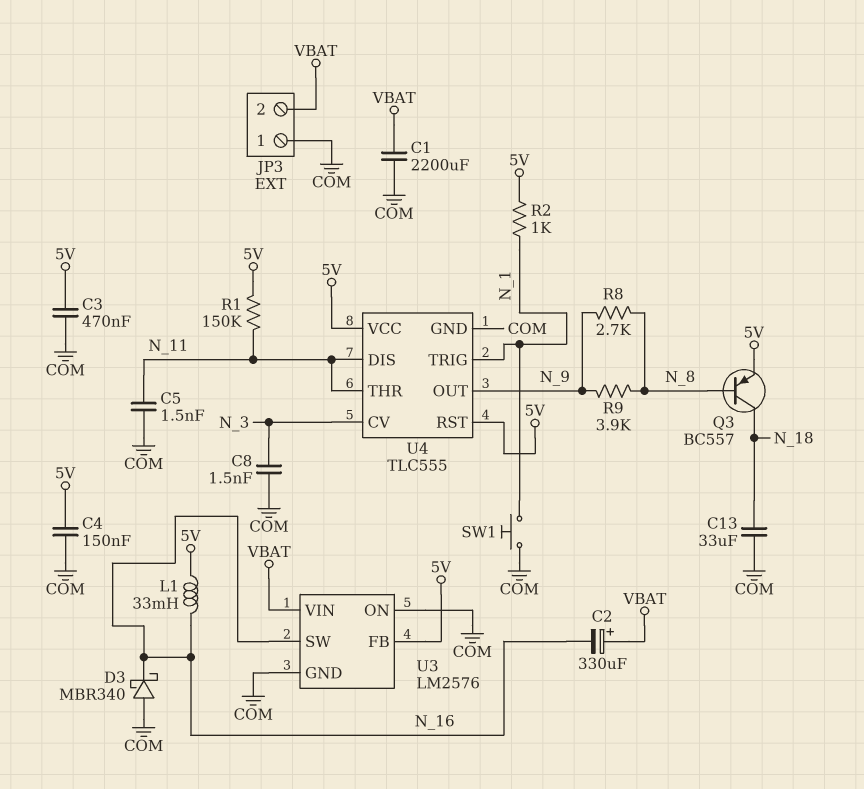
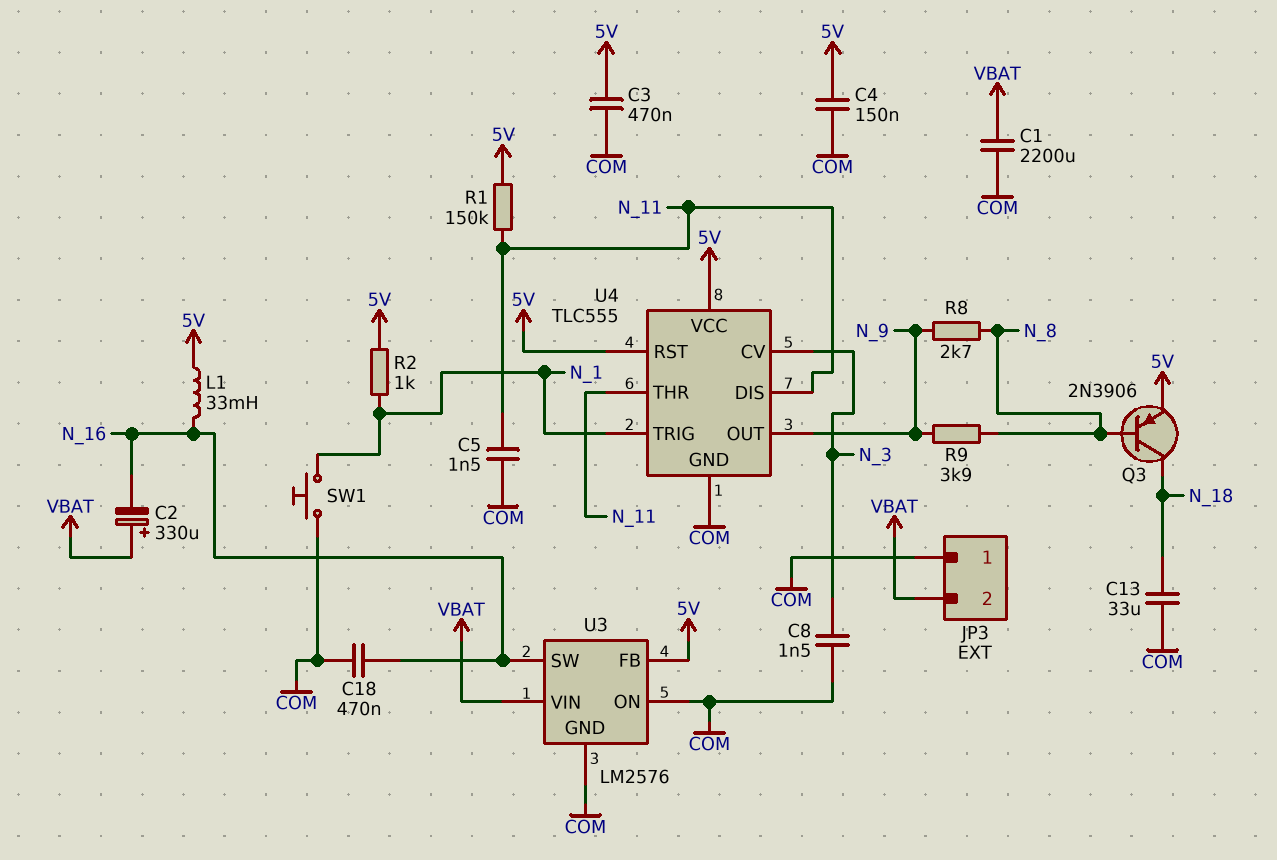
C18: none -> 470nF (COM, N_16)
D3: schottky MBR340 (A COM, K N_16) -> none
Q3: PNP BC557 (B N_8, C N_18, E 5V) -> PNP 2N3906 (B N_8, C N_18, E 5V)

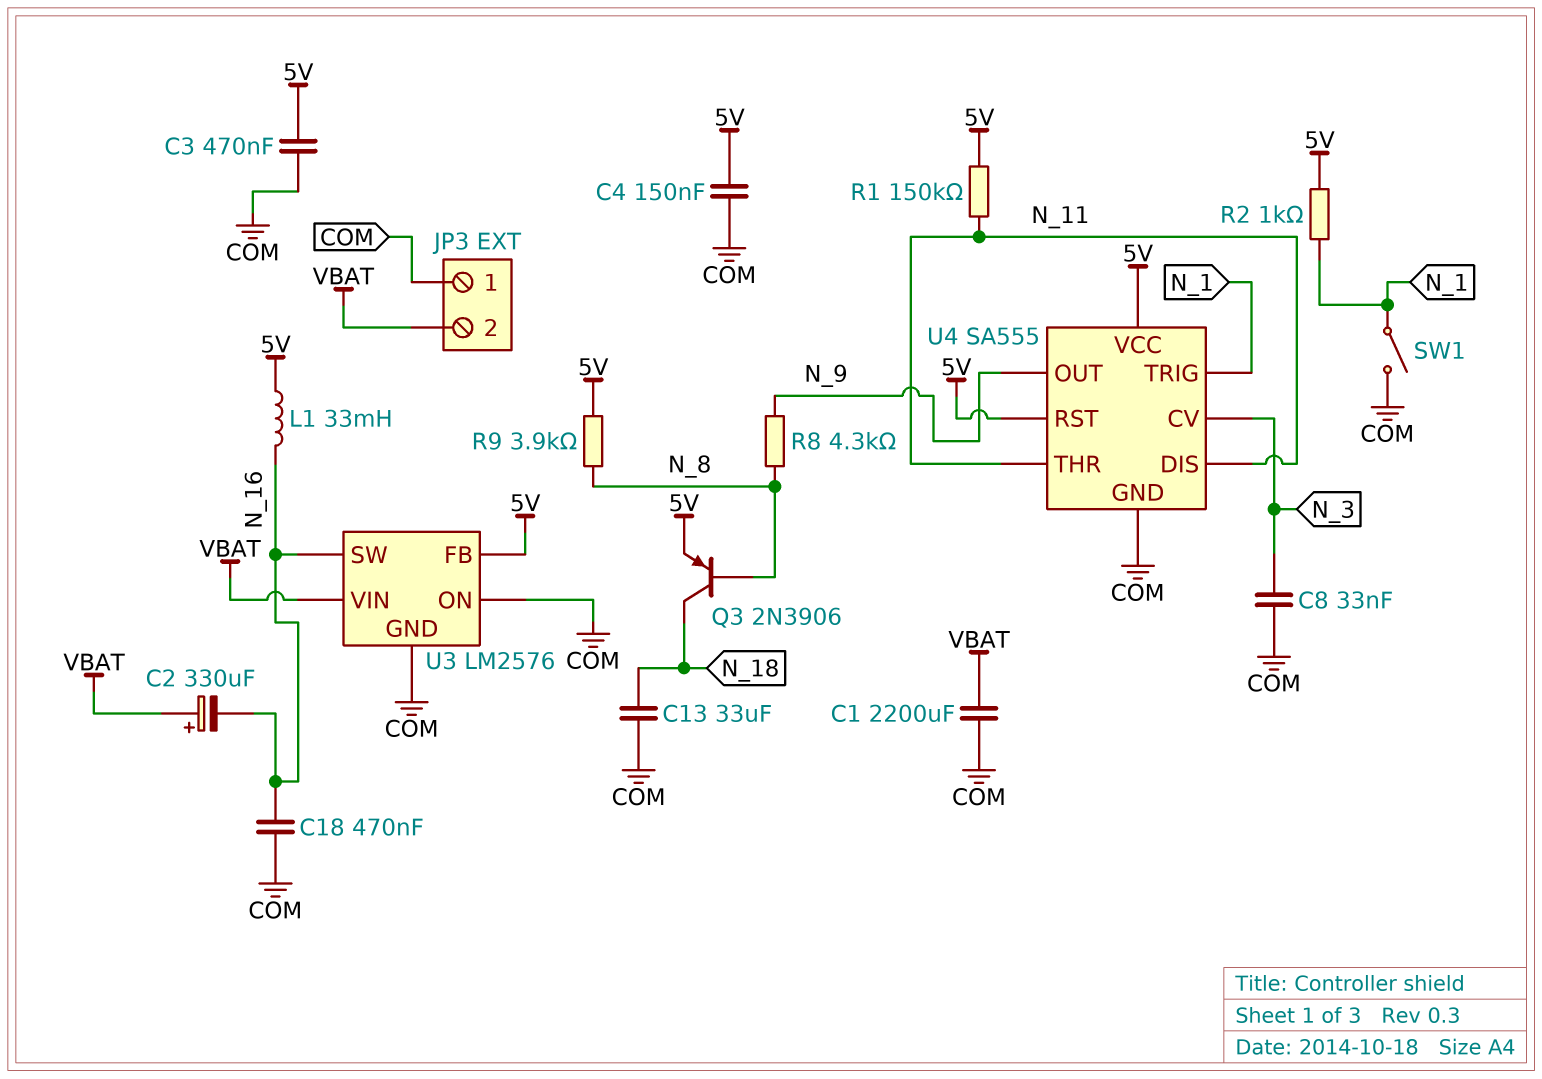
C5: 1.5nF (COM, N_11) -> none
C8: 1.5nF (COM, N_3) -> 33nF (COM, N_3)
R8: 2.7k (N_8, N_9) -> 4.3k (N_8, N_9)
R9: 3.9k (N_8, N_9) -> 3.9k (5V, N_8)
SW1: button (COM, N_1) -> switch (COM, N_1)
U4: TLC555 -> SA555

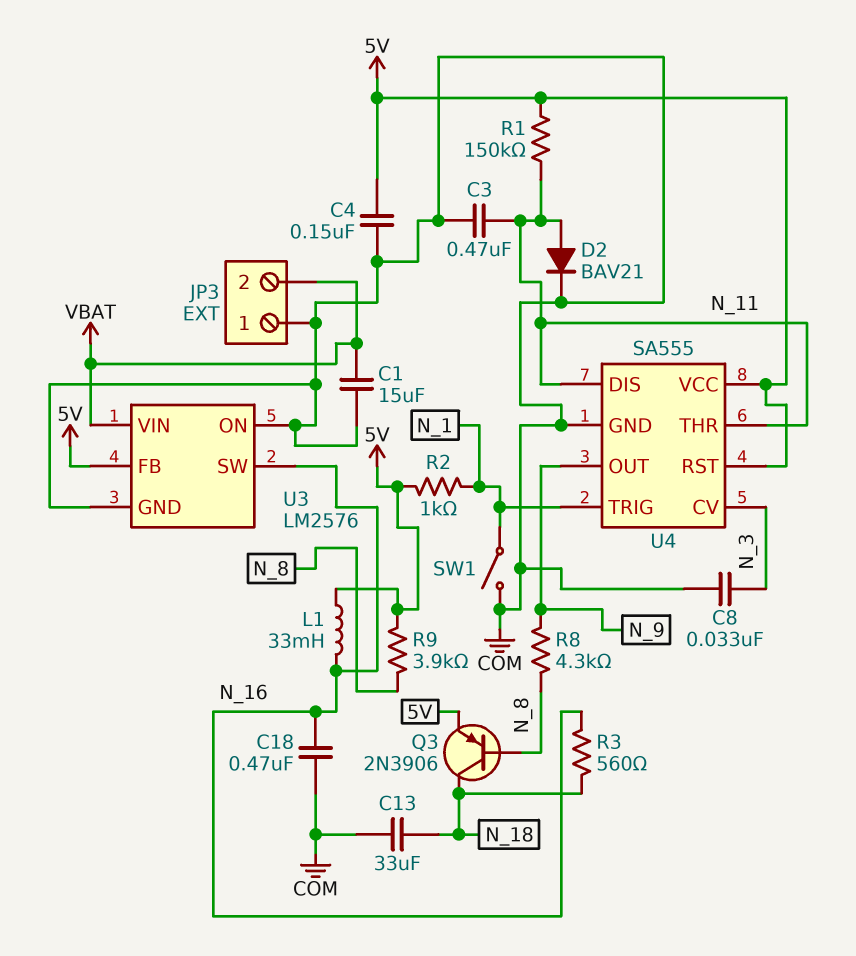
C1: 2200uF (COM, VBAT) -> 15uF (COM, VBAT)
C2: 330uF (plus VBAT, minus N_16) -> none
C3: 470nF (5V, COM) -> 470nF (COM, N_11)
D2: none -> diode BAV21 (A N_11, K COM)
R3: none -> 560 (N_16, N_18)

